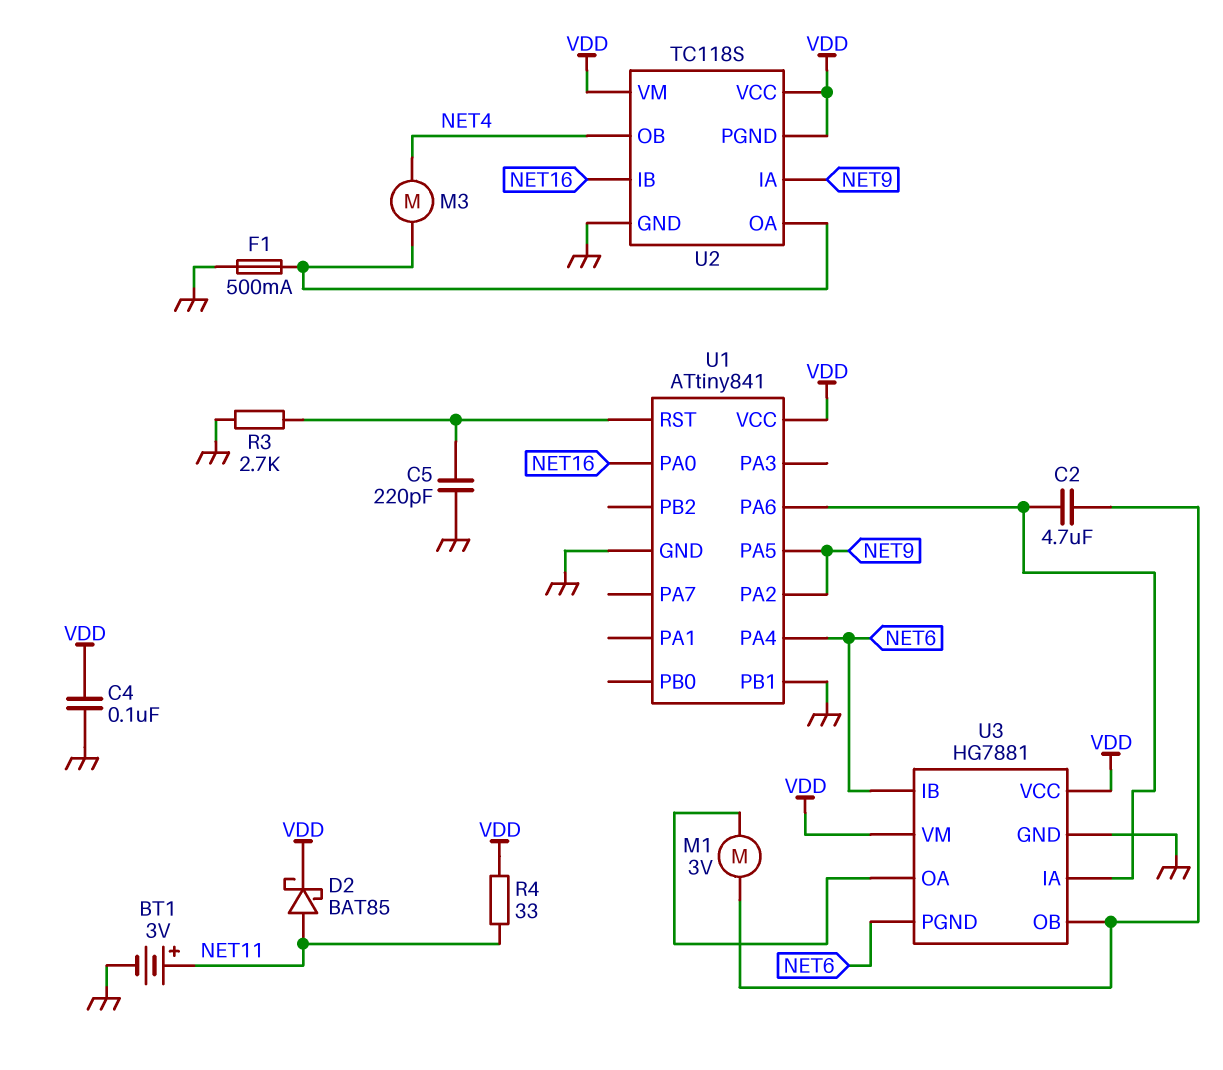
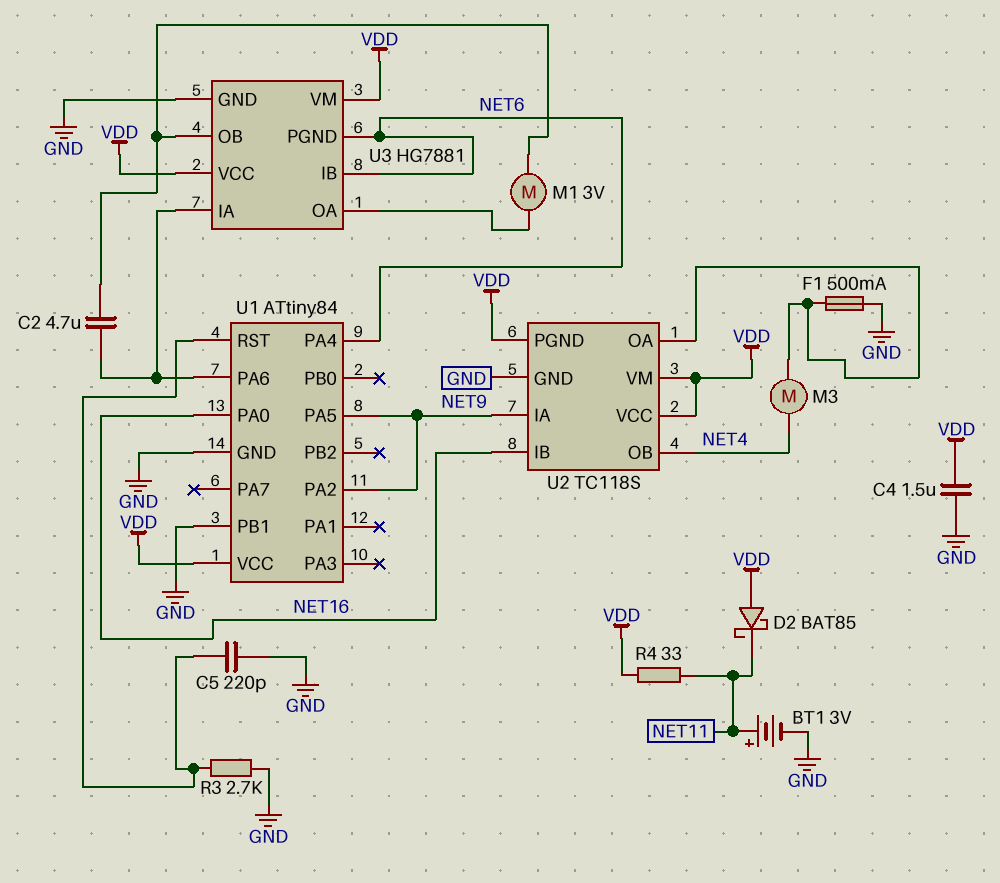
C4: 100nF (GND, VDD) -> 1.5uF (GND, VDD)
D2: schottky BAT85 (A NET11, K VDD) -> schottky BAT85 (A VDD, K NET11)
U1: ATtiny841 -> ATtiny84

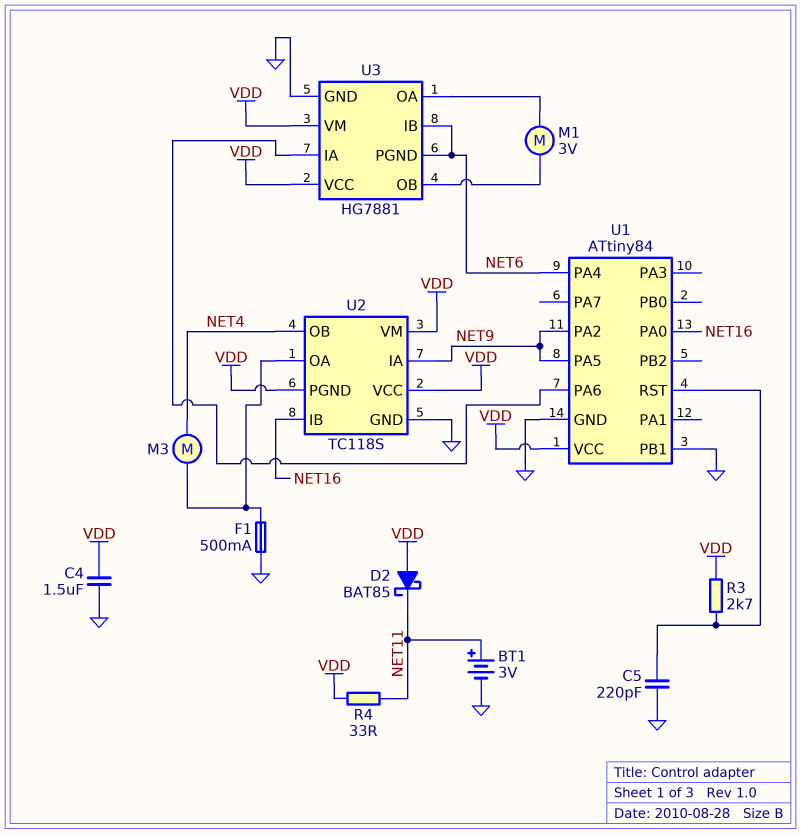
C2: 4.7uF (U1/PA6, U3/OB) -> none
R3: 2.7k (GND, U1/RST) -> 2.7k (U1/RST, VDD)

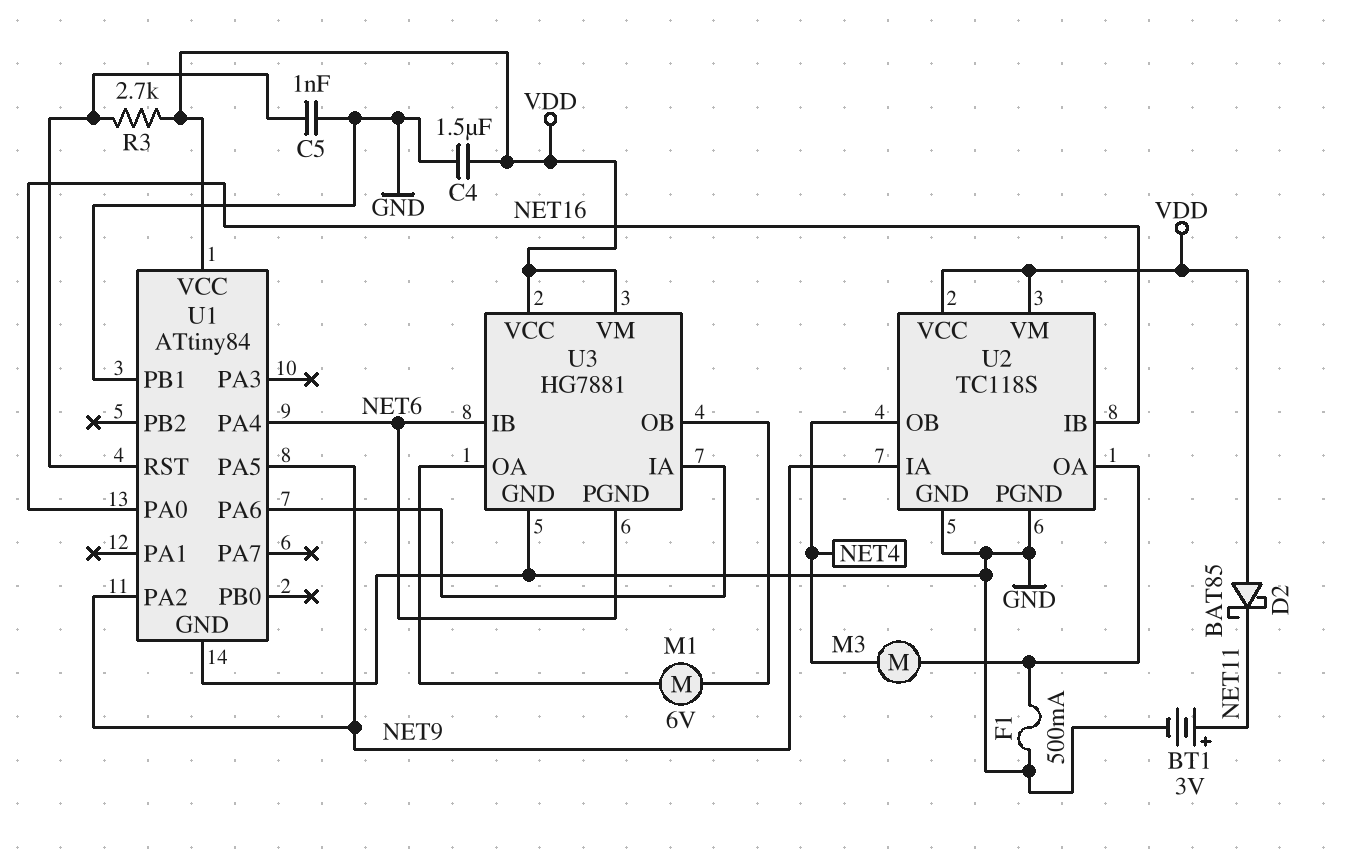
C5: 220pF (GND, U1/RST) -> 1nF (GND, U1/RST)
M1: motor 3V (U3/OA, U3/OB) -> motor 6V (U3/OA, U3/OB)
R4: 33 (NET11, VDD) -> none
U2 pin PGND: VDD -> GND

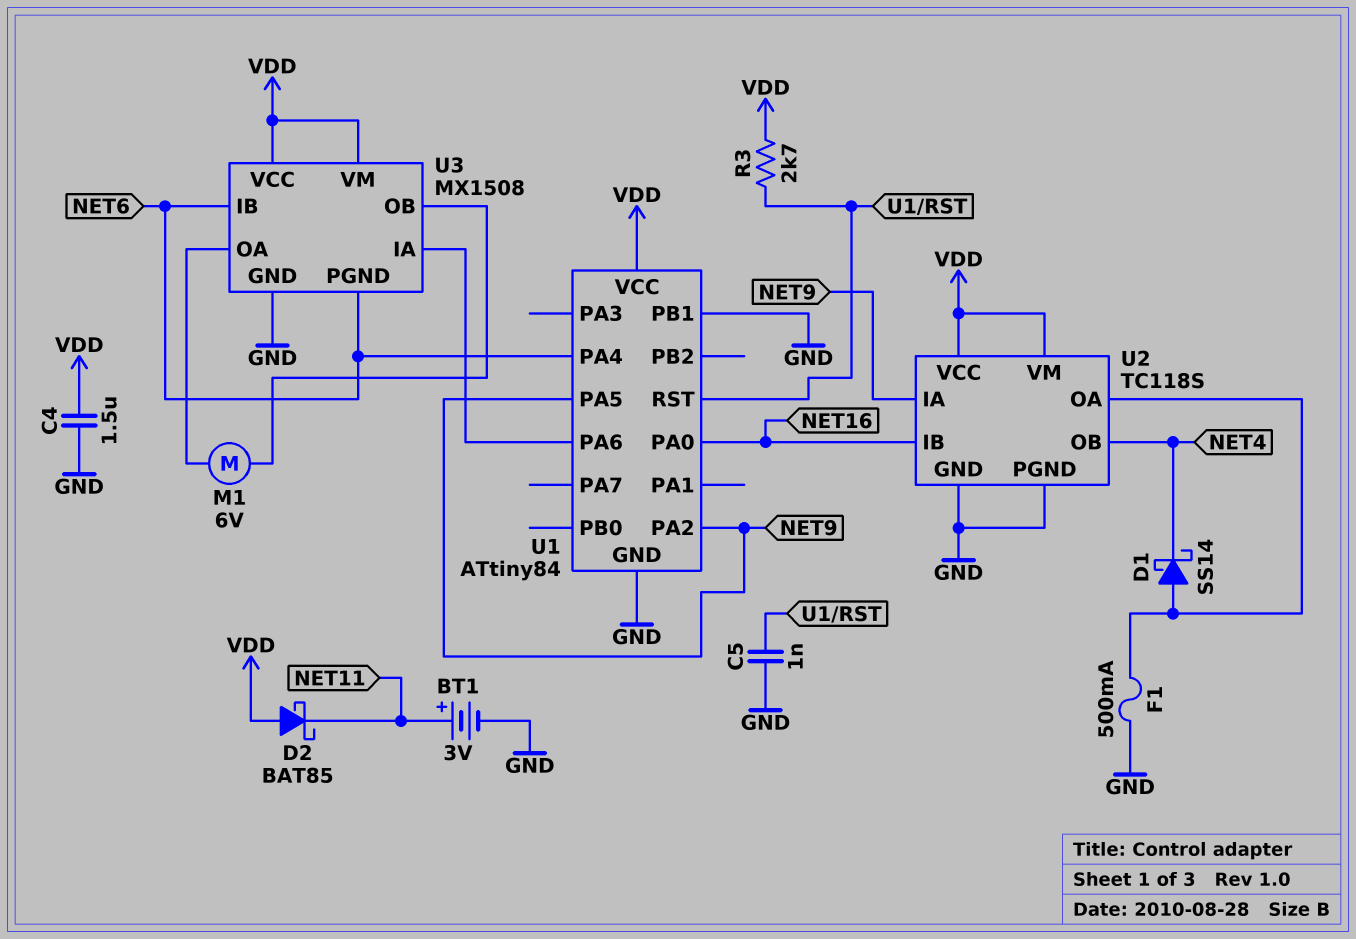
D1: none -> schottky SS14 (A U2/OA, K NET4)
M3: motor (NET4, U2/OA) -> none
U3: HG7881 -> MX1508

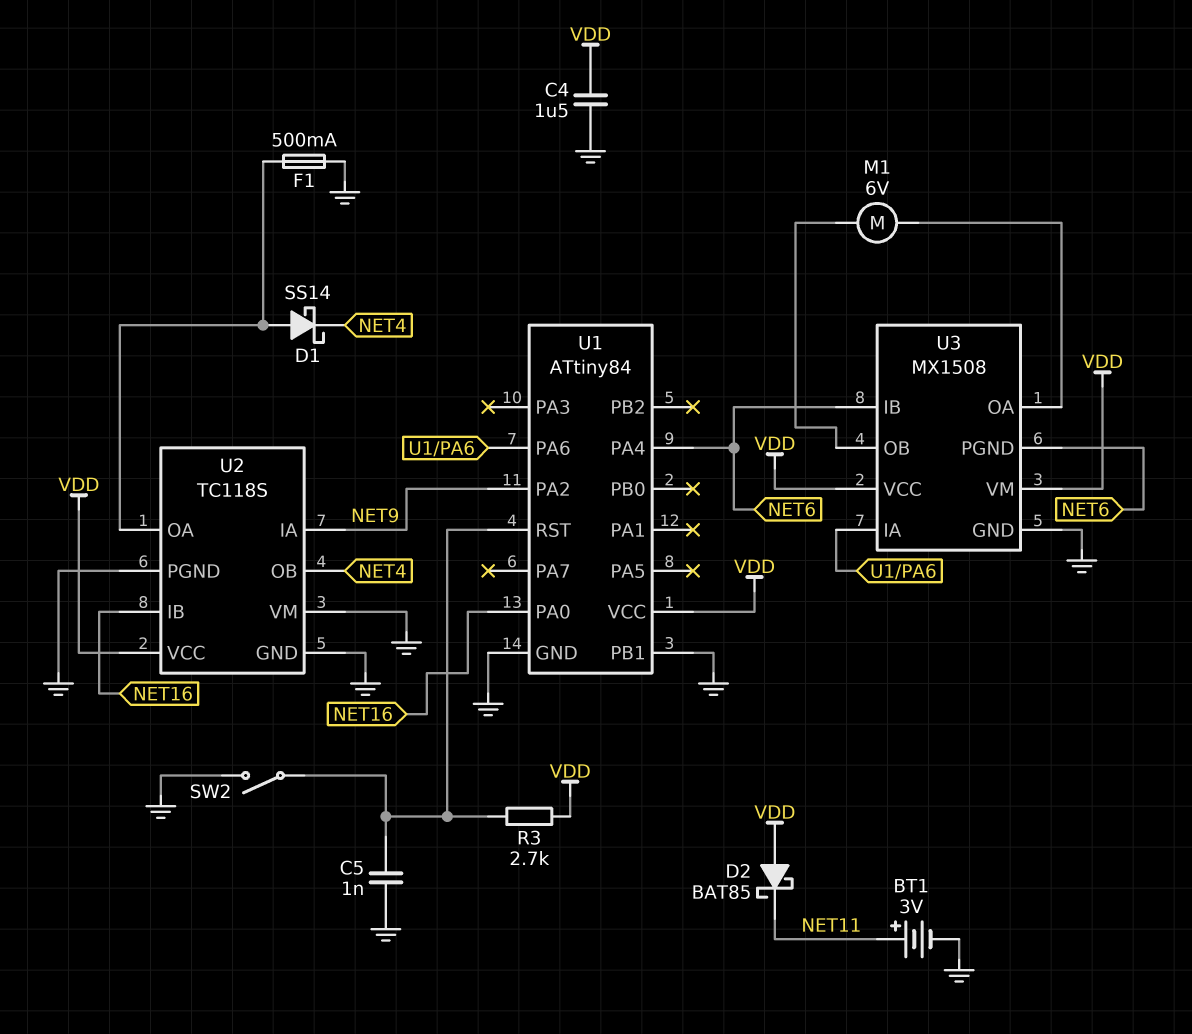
SW2: none -> switch (GND, U1/RST)
U1 pin PA5: NET9 -> none
U2 pin VM: VDD -> GND

